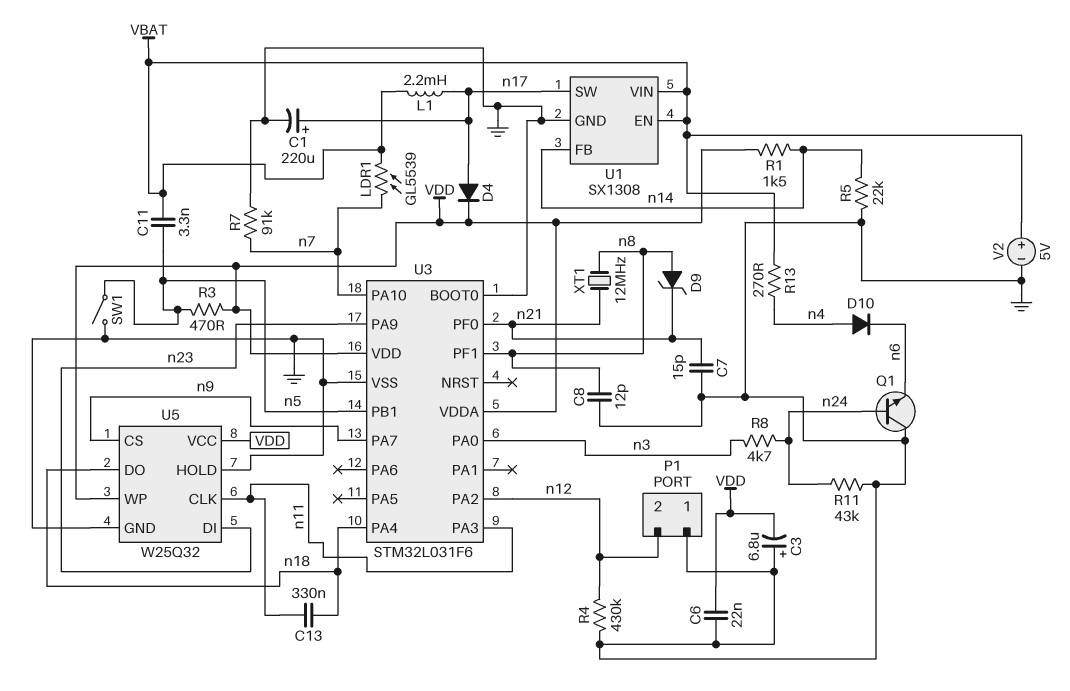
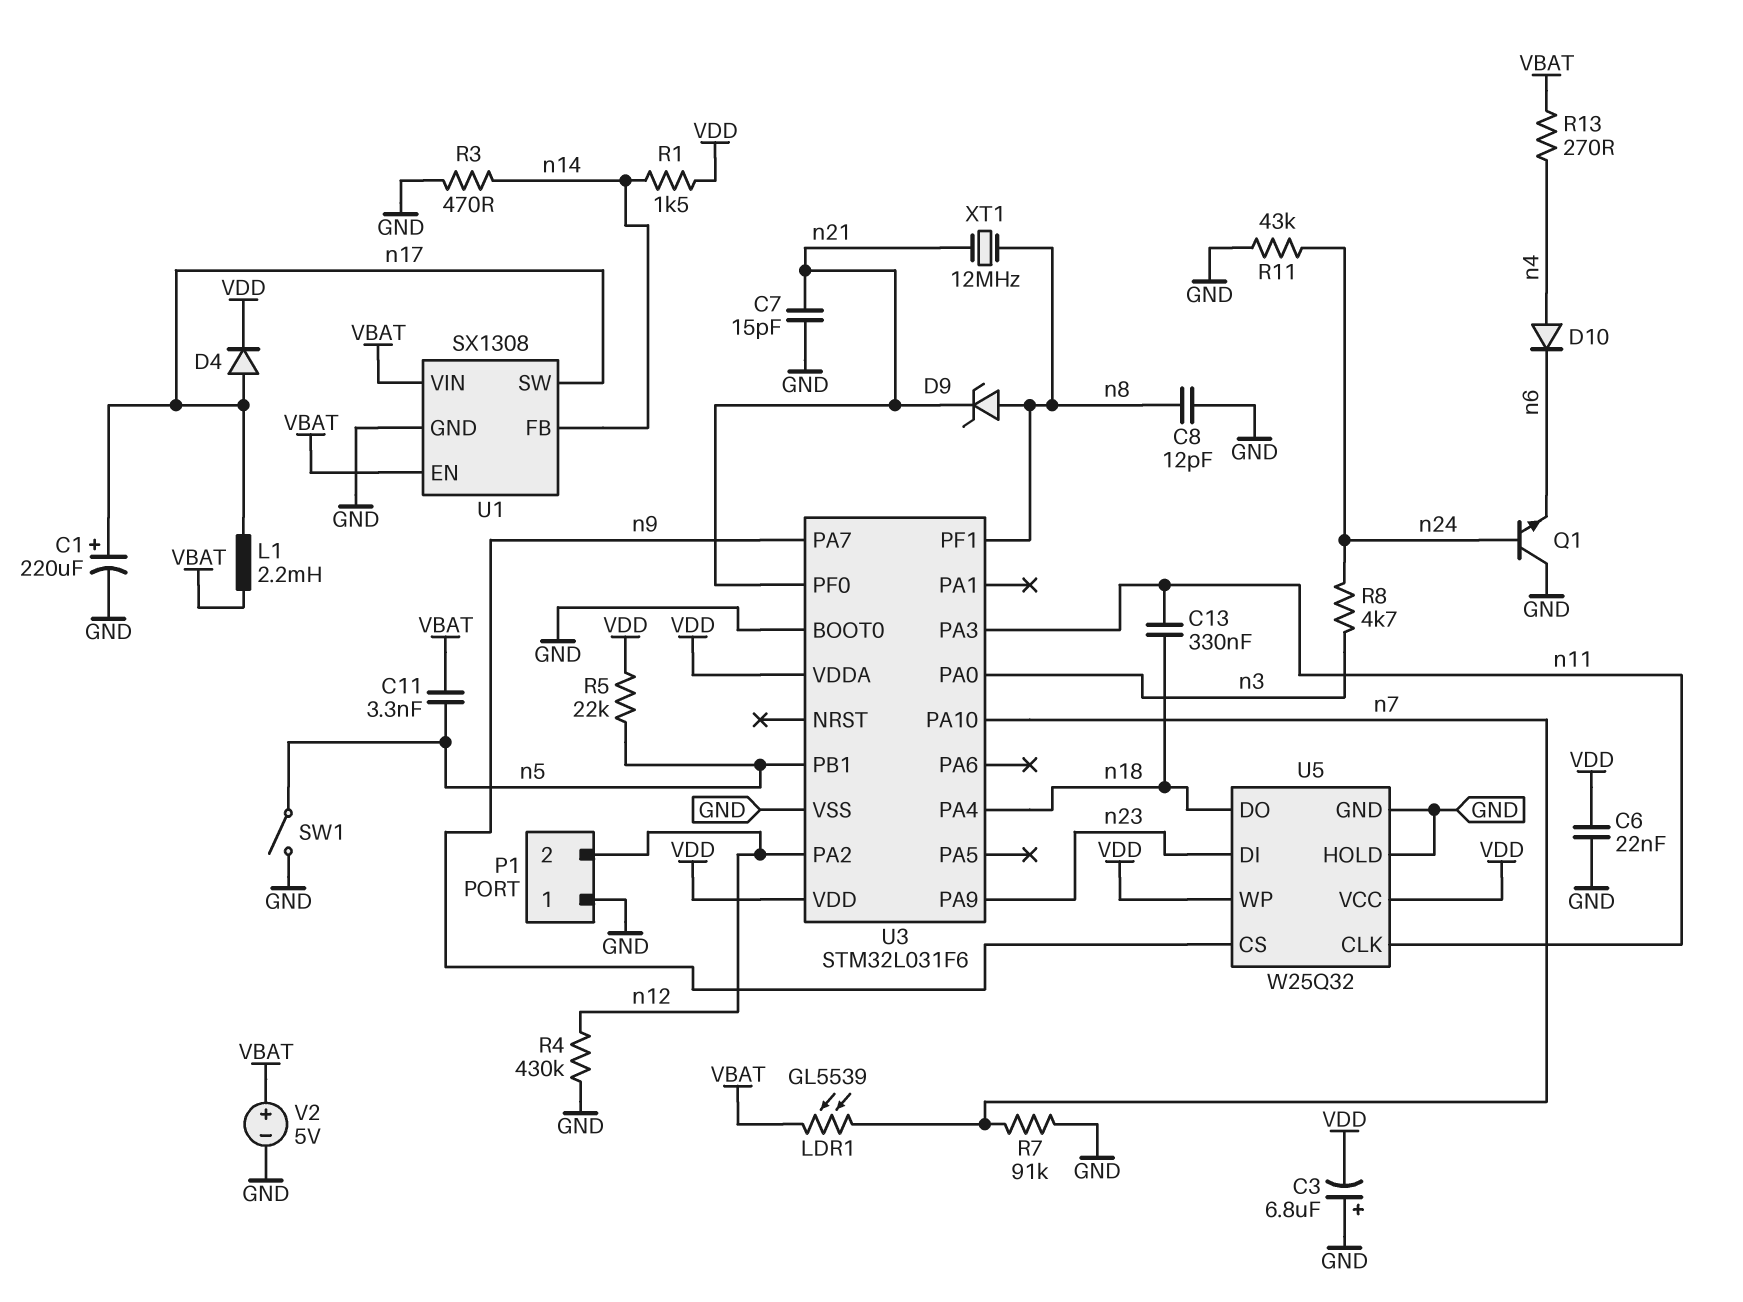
R3: 470 (VDD, n5) -> 470 (GND, n14)
R5: 22k (GND, n14) -> 22k (VDD, n5)

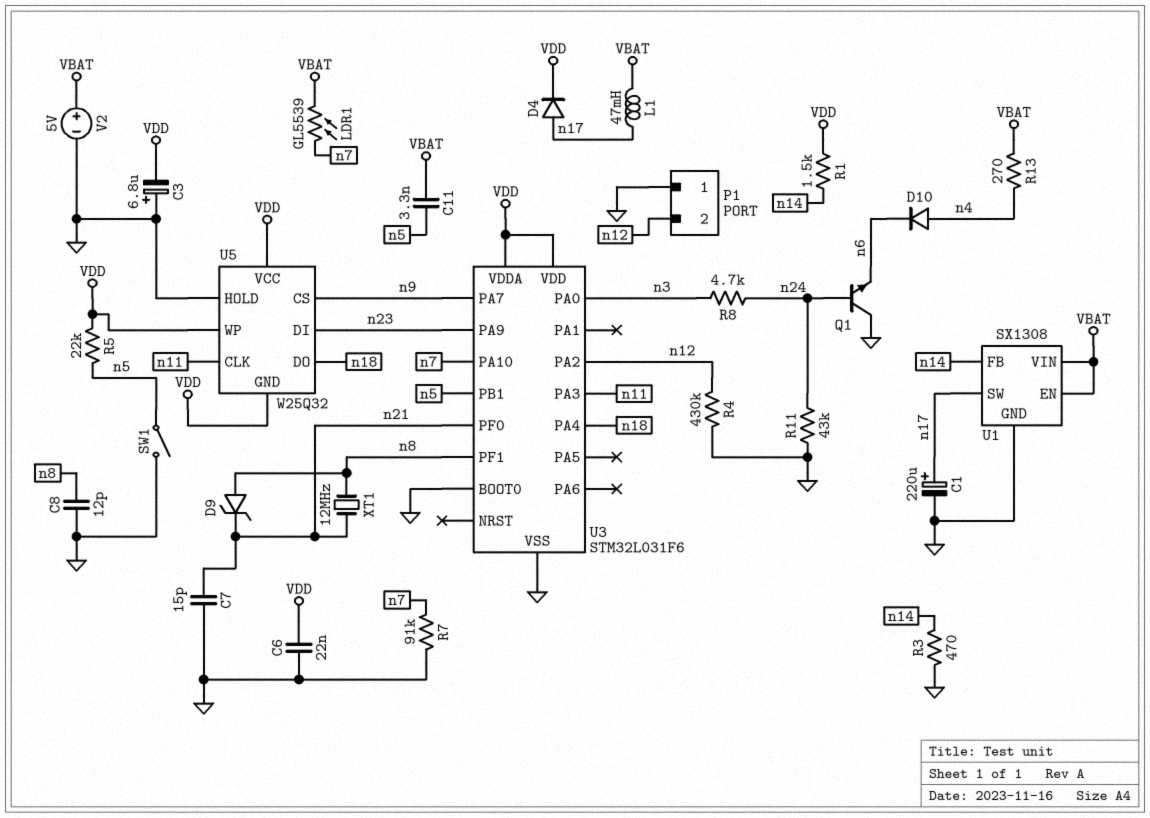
C13: 330nF (n11, n18) -> none
L1: 2.2mH (VBAT, n17) -> 47mH (VBAT, n17)
U5 pin GND: GND -> VDD

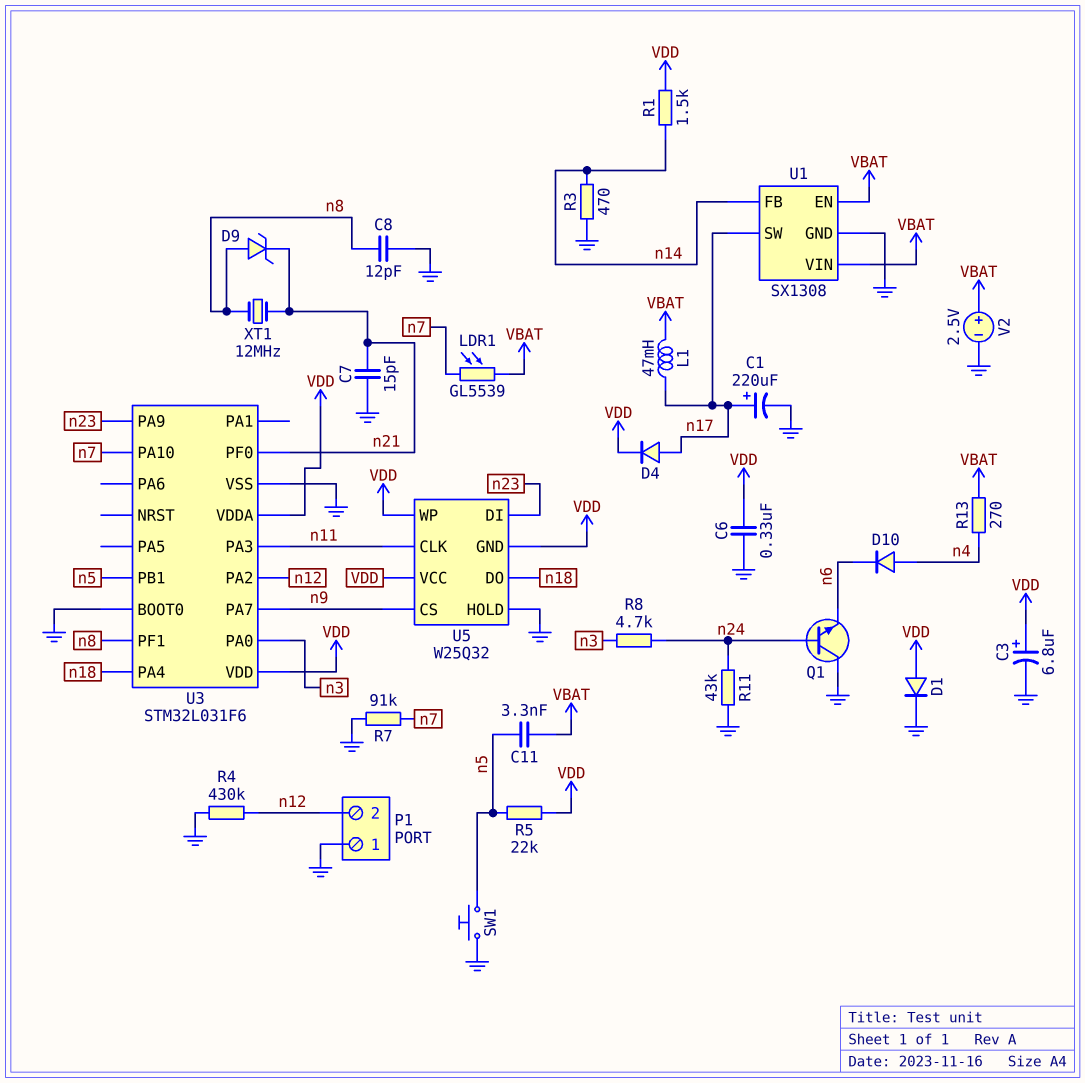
C3: 6.8uF (plus GND, minus VDD) -> 6.8uF (plus VDD, minus GND)
C6: 22nF (GND, VDD) -> 330nF (GND, VDD)
D1: none -> diode (A VDD, K GND)
SW1: switch (GND, n5) -> button (GND, n5)
V2: 5V (plus VBAT, minus GND) -> 2.5V (plus VBAT, minus GND)

